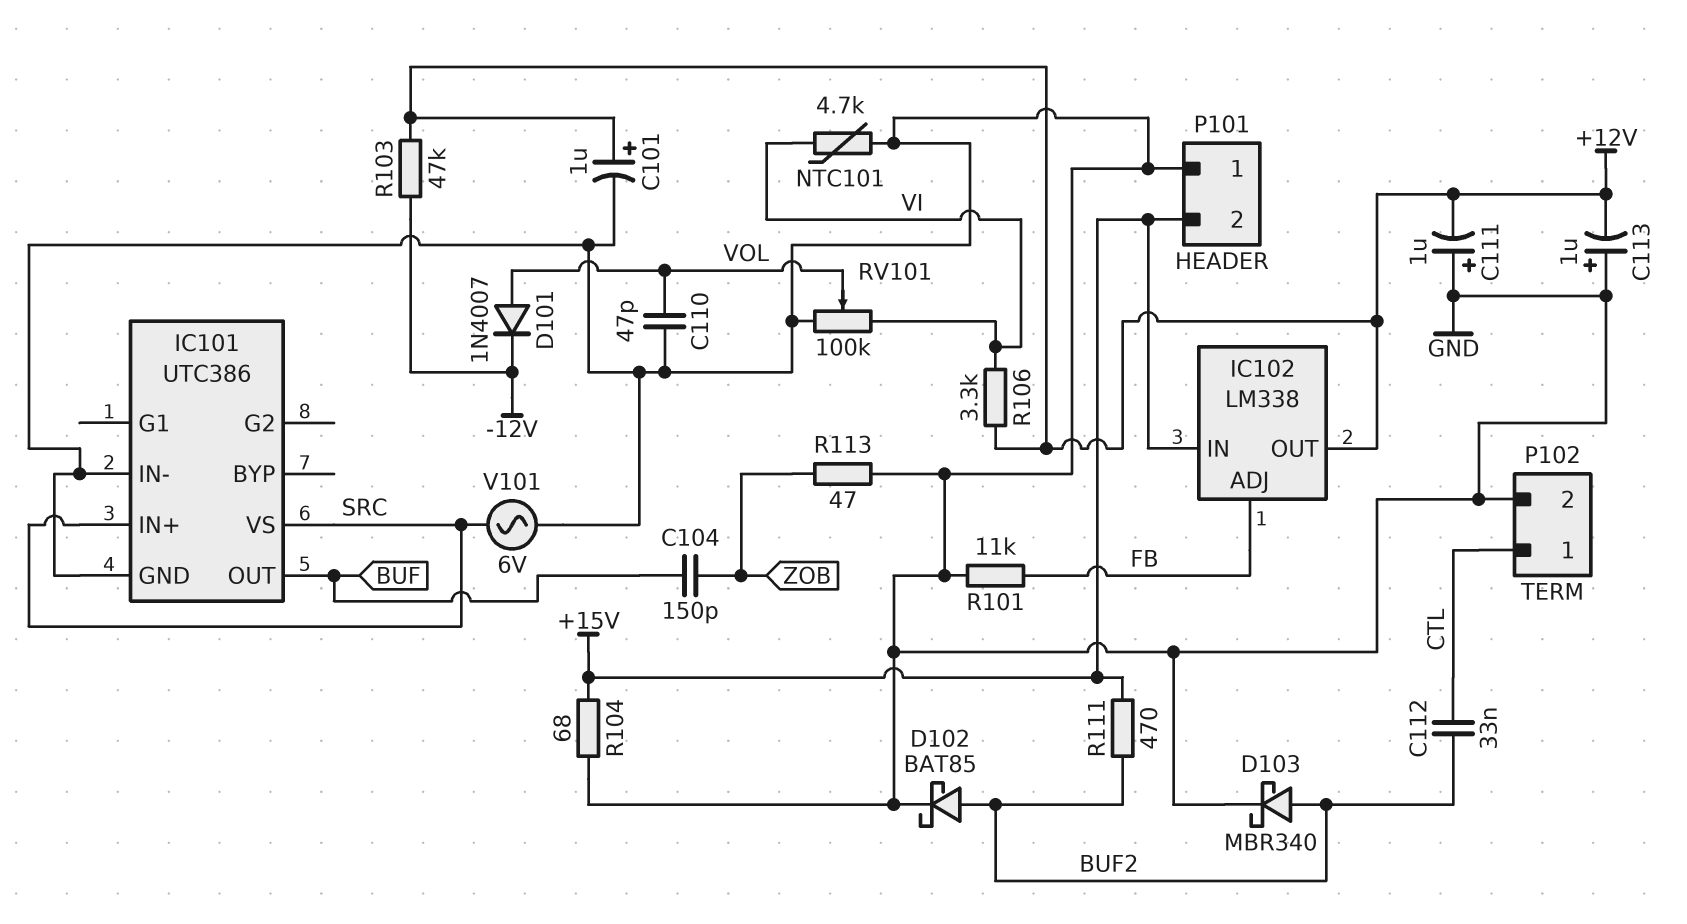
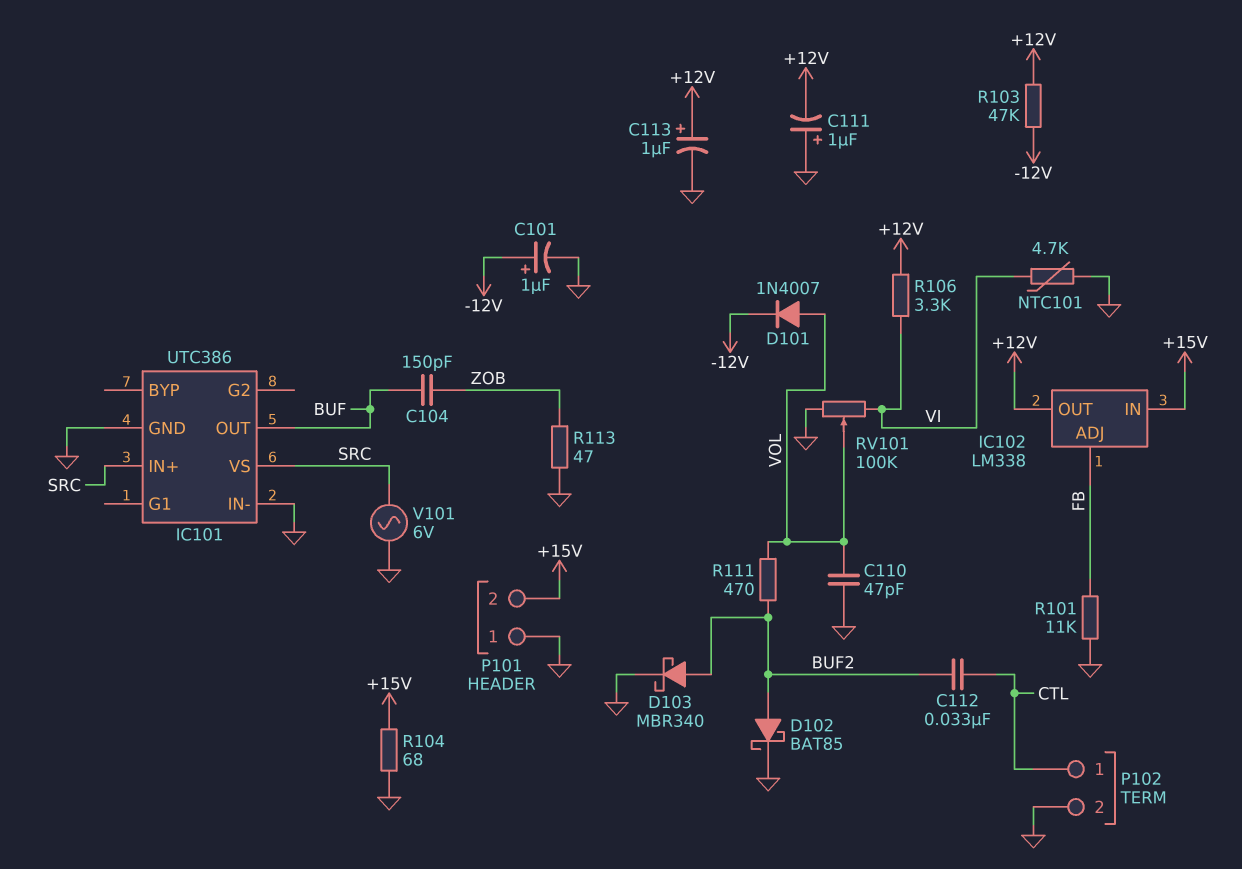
C101: 1uF (plus +12V, minus GND) -> 1uF (plus -12V, minus GND)
C113: 1uF (plus GND, minus +12V) -> 1uF (plus +12V, minus GND)
R111: 470 (+15V, BUF2) -> 470 (BUF2, VOL)

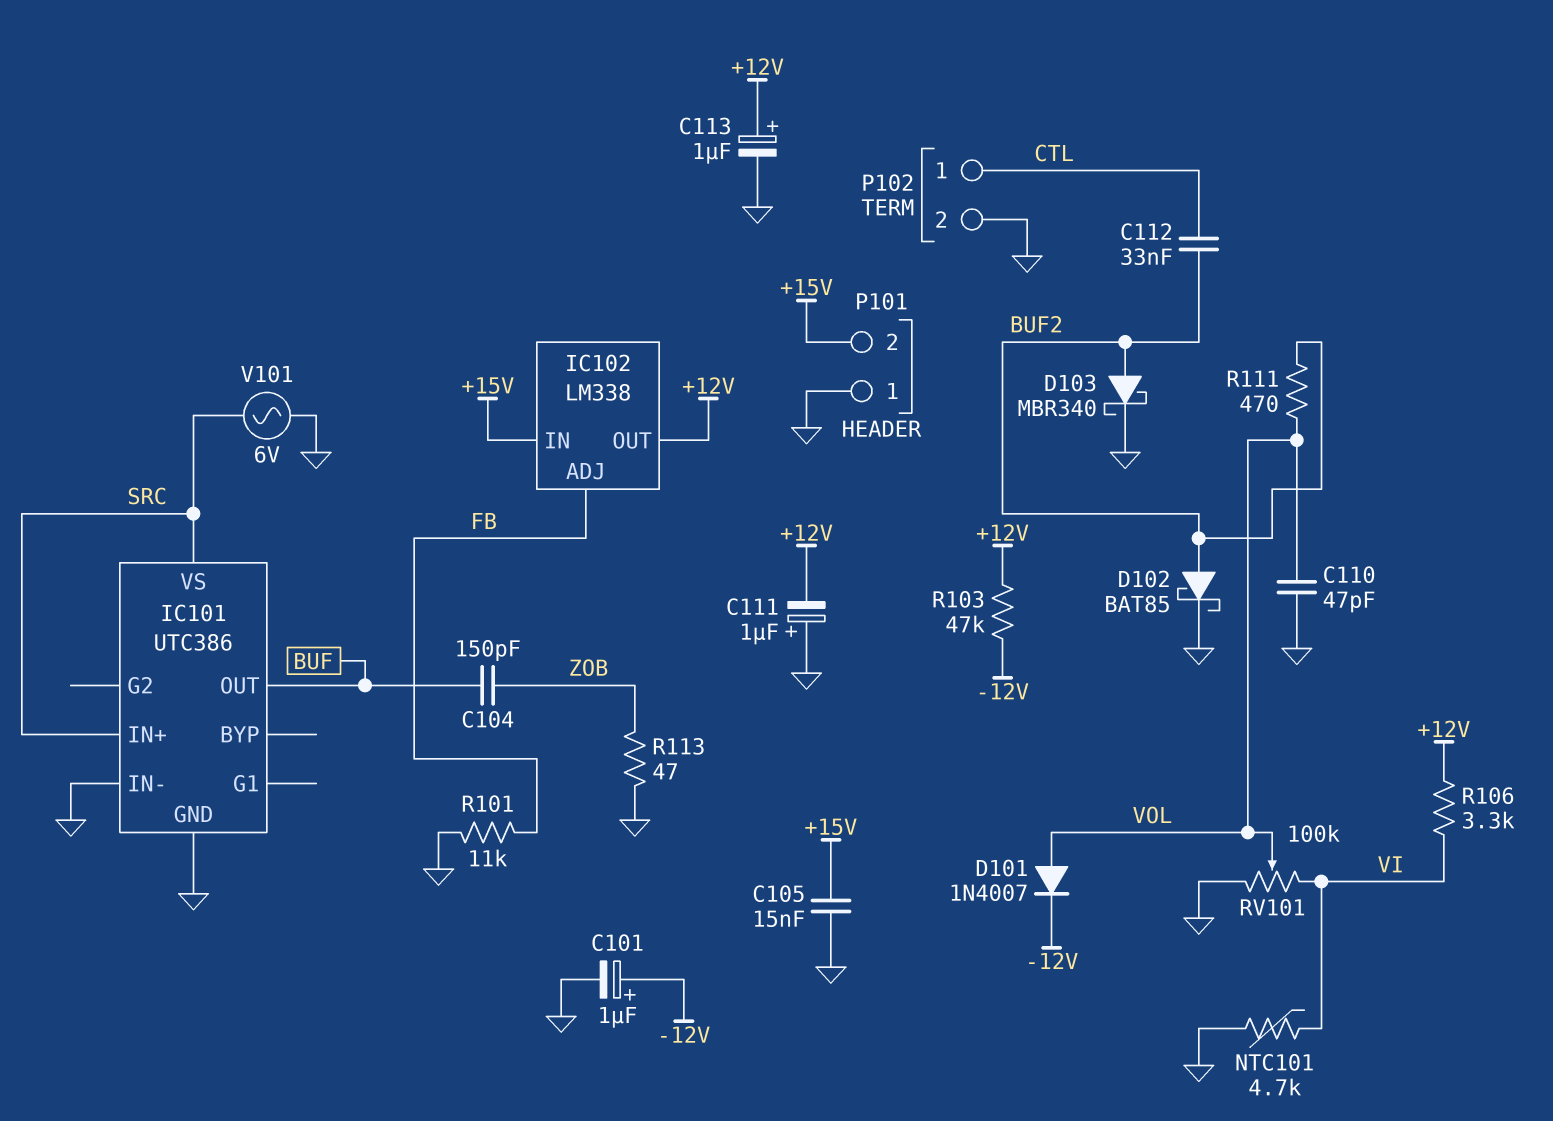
C105: none -> 15nF (+15V, GND)
R104: 68 (+15V, GND) -> none

